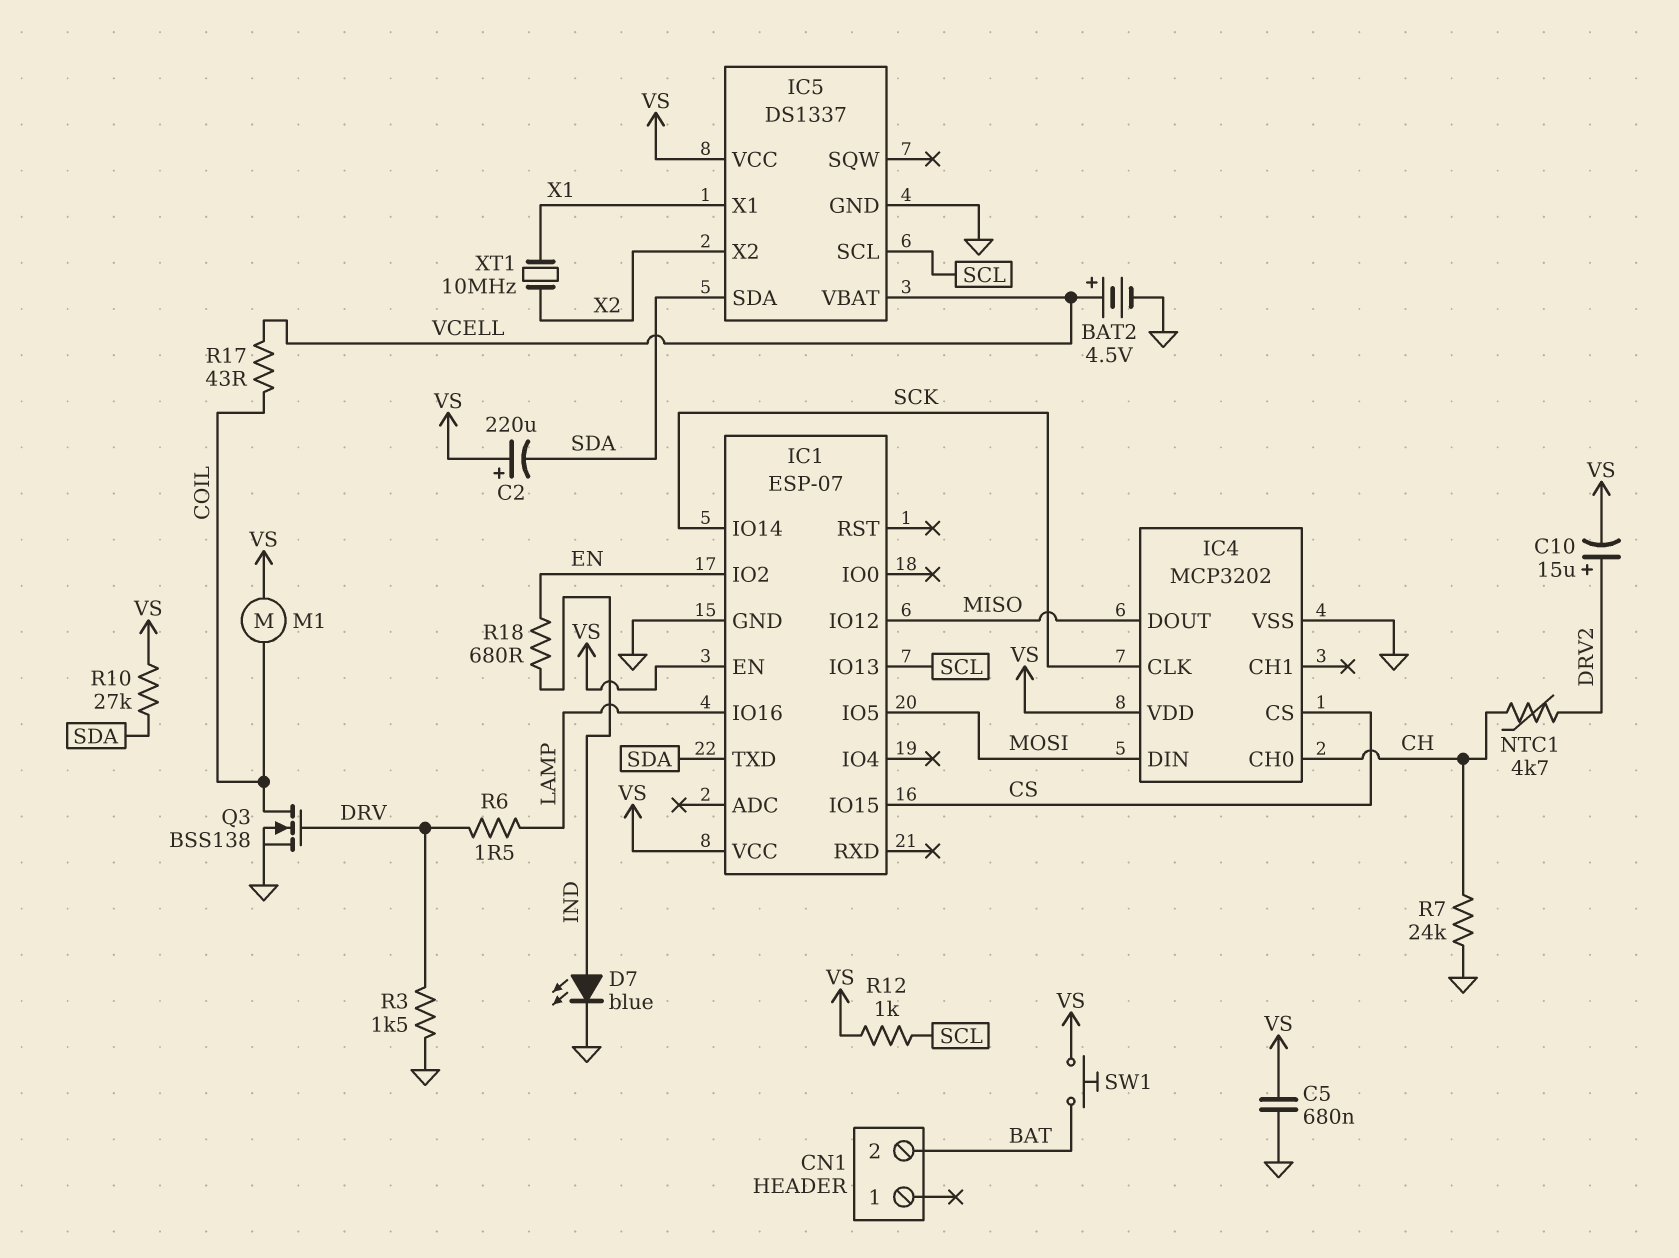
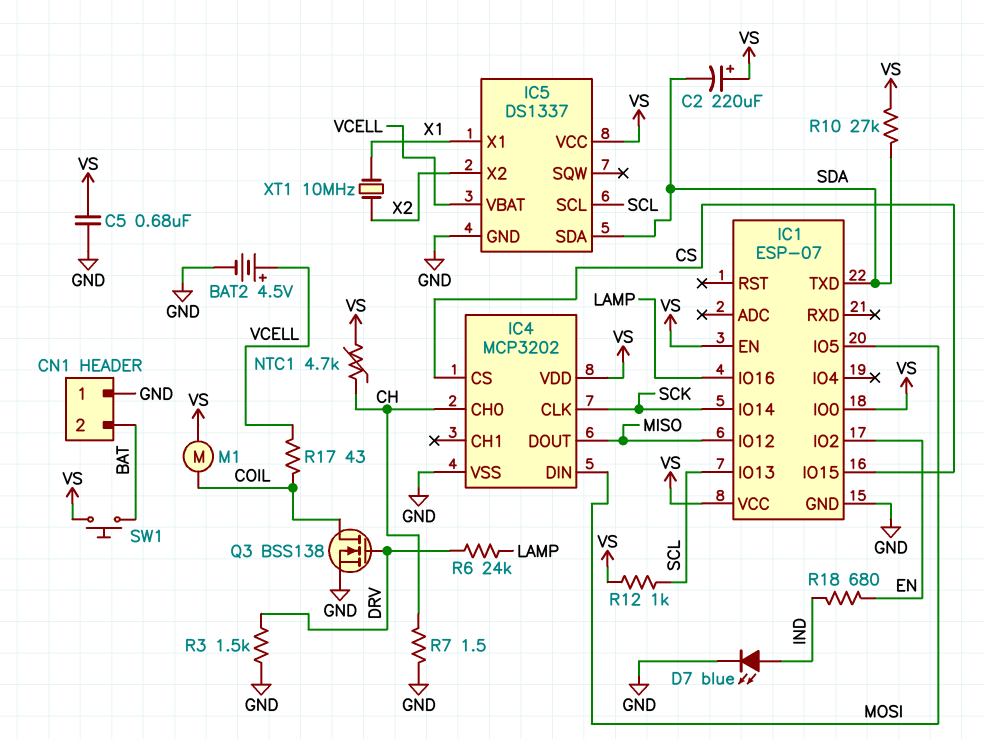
C10: 15uF (plus DRV2, minus VS) -> none
CN1 pin 1: none -> GND
IC1 pin IO0: none -> VS
NTC1: 4.7k (CH, DRV2) -> 4.7k (CH, VS)
R6: 1.5 (DRV, LAMP) -> 24k (DRV, LAMP)
R7: 24k (CH, GND) -> 1.5 (CH, GND)

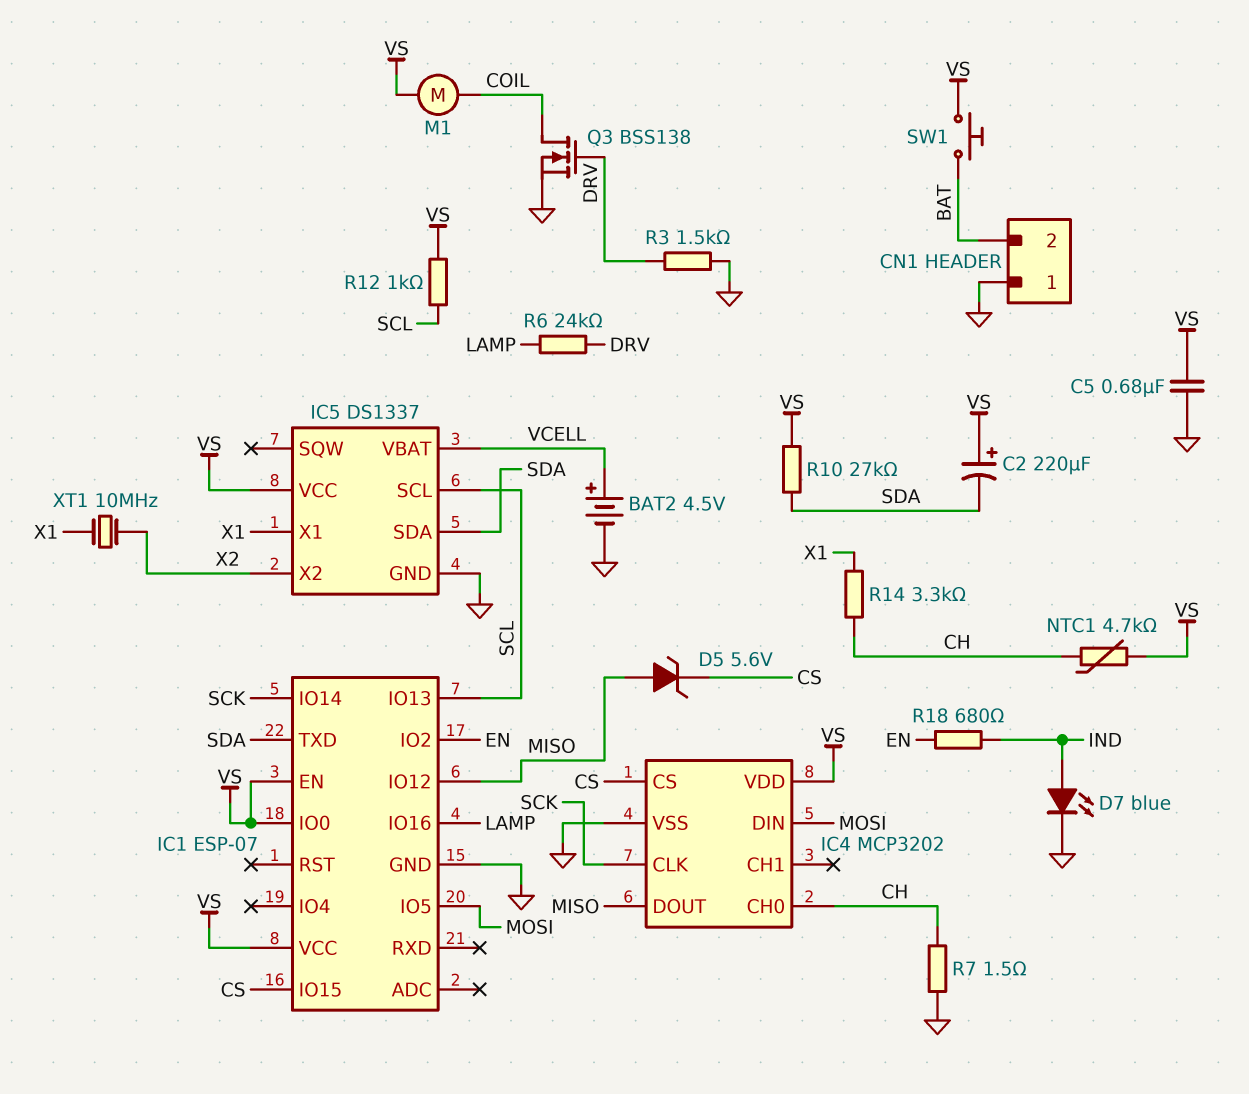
D5: none -> zener 5.6V (A MISO, K CS)
R14: none -> 3.3k (CH, X1)
R17: 43 (COIL, VCELL) -> none

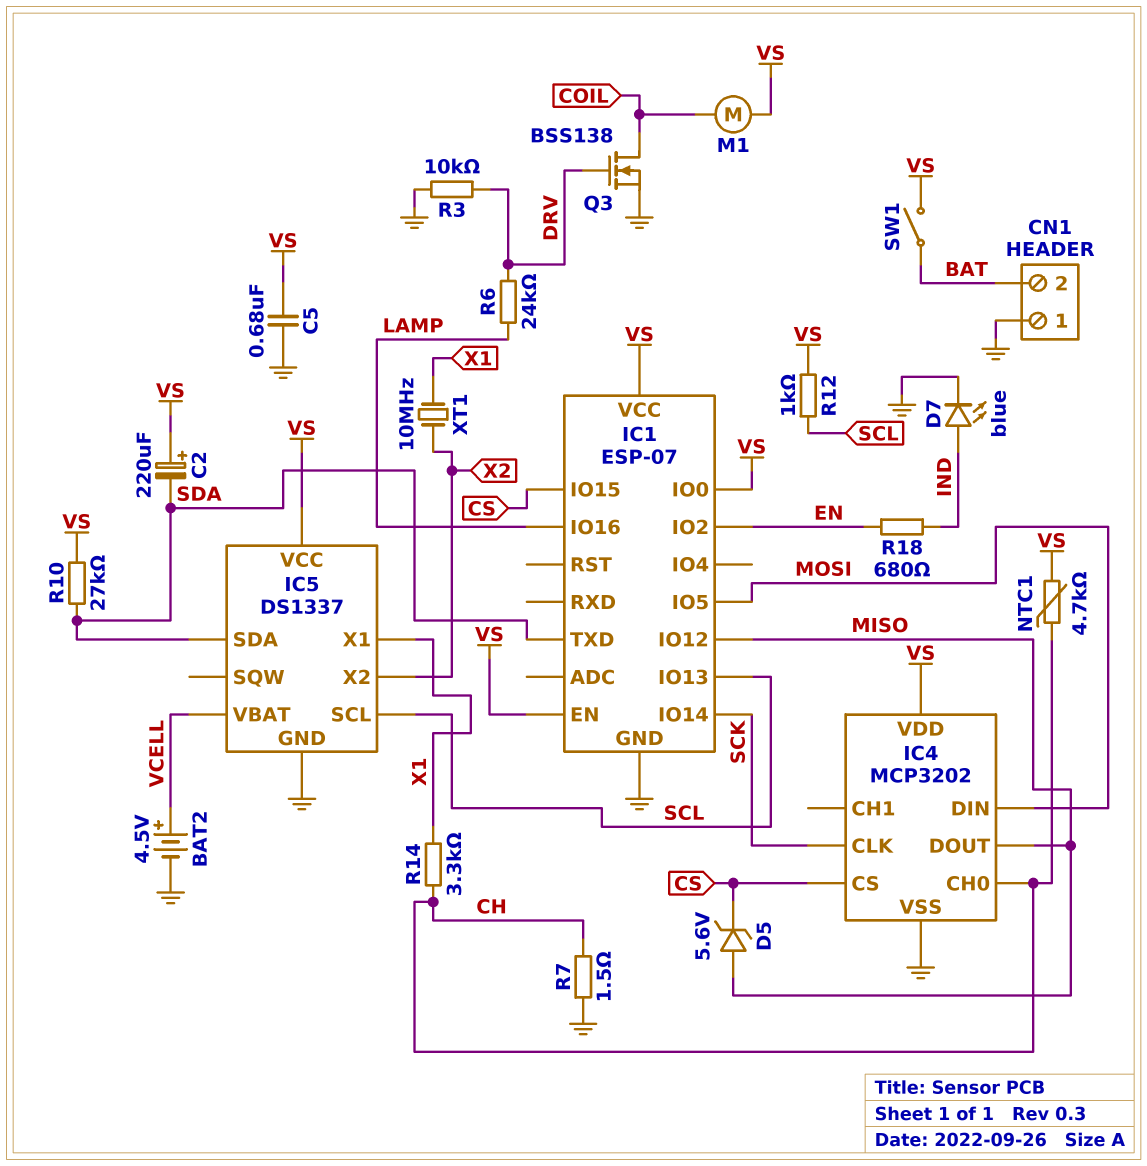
R3: 1.5k (DRV, GND) -> 10k (DRV, GND)
SW1: button (BAT, VS) -> switch (BAT, VS)

